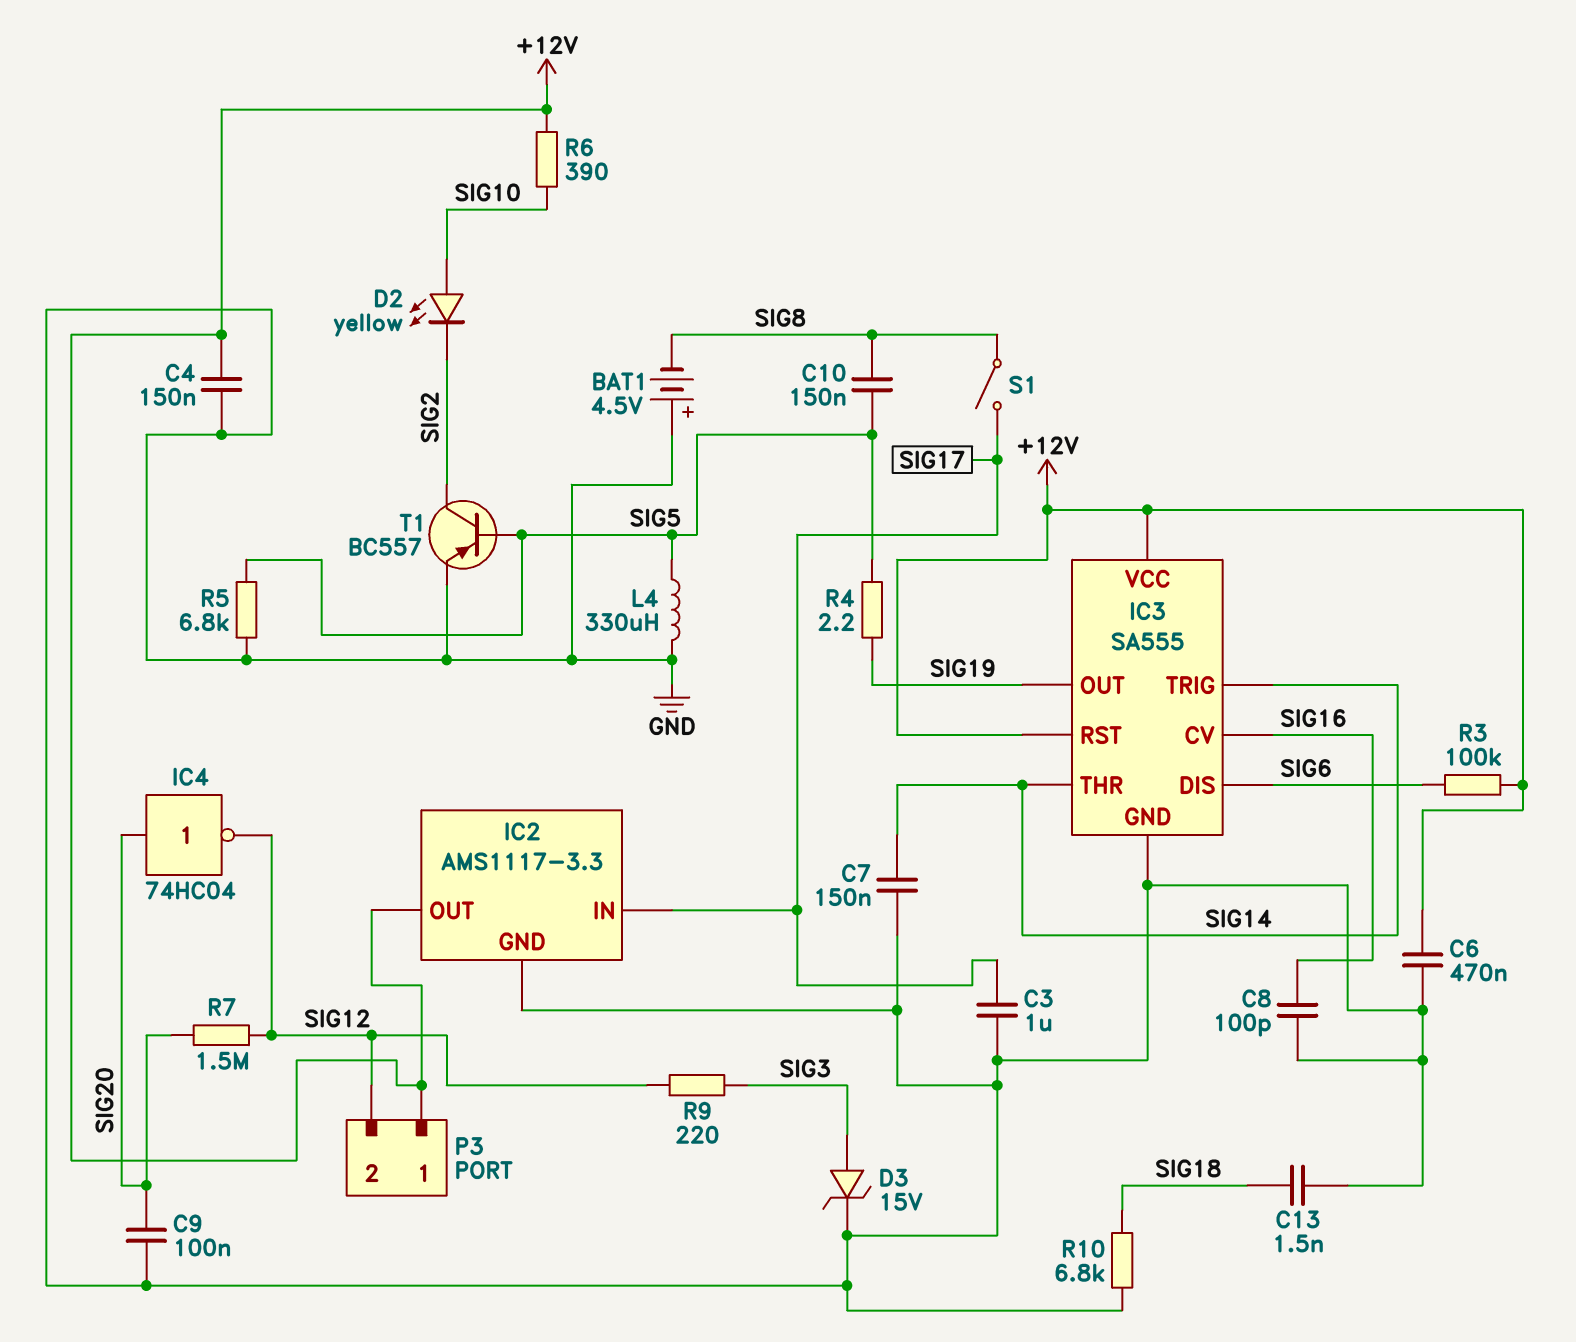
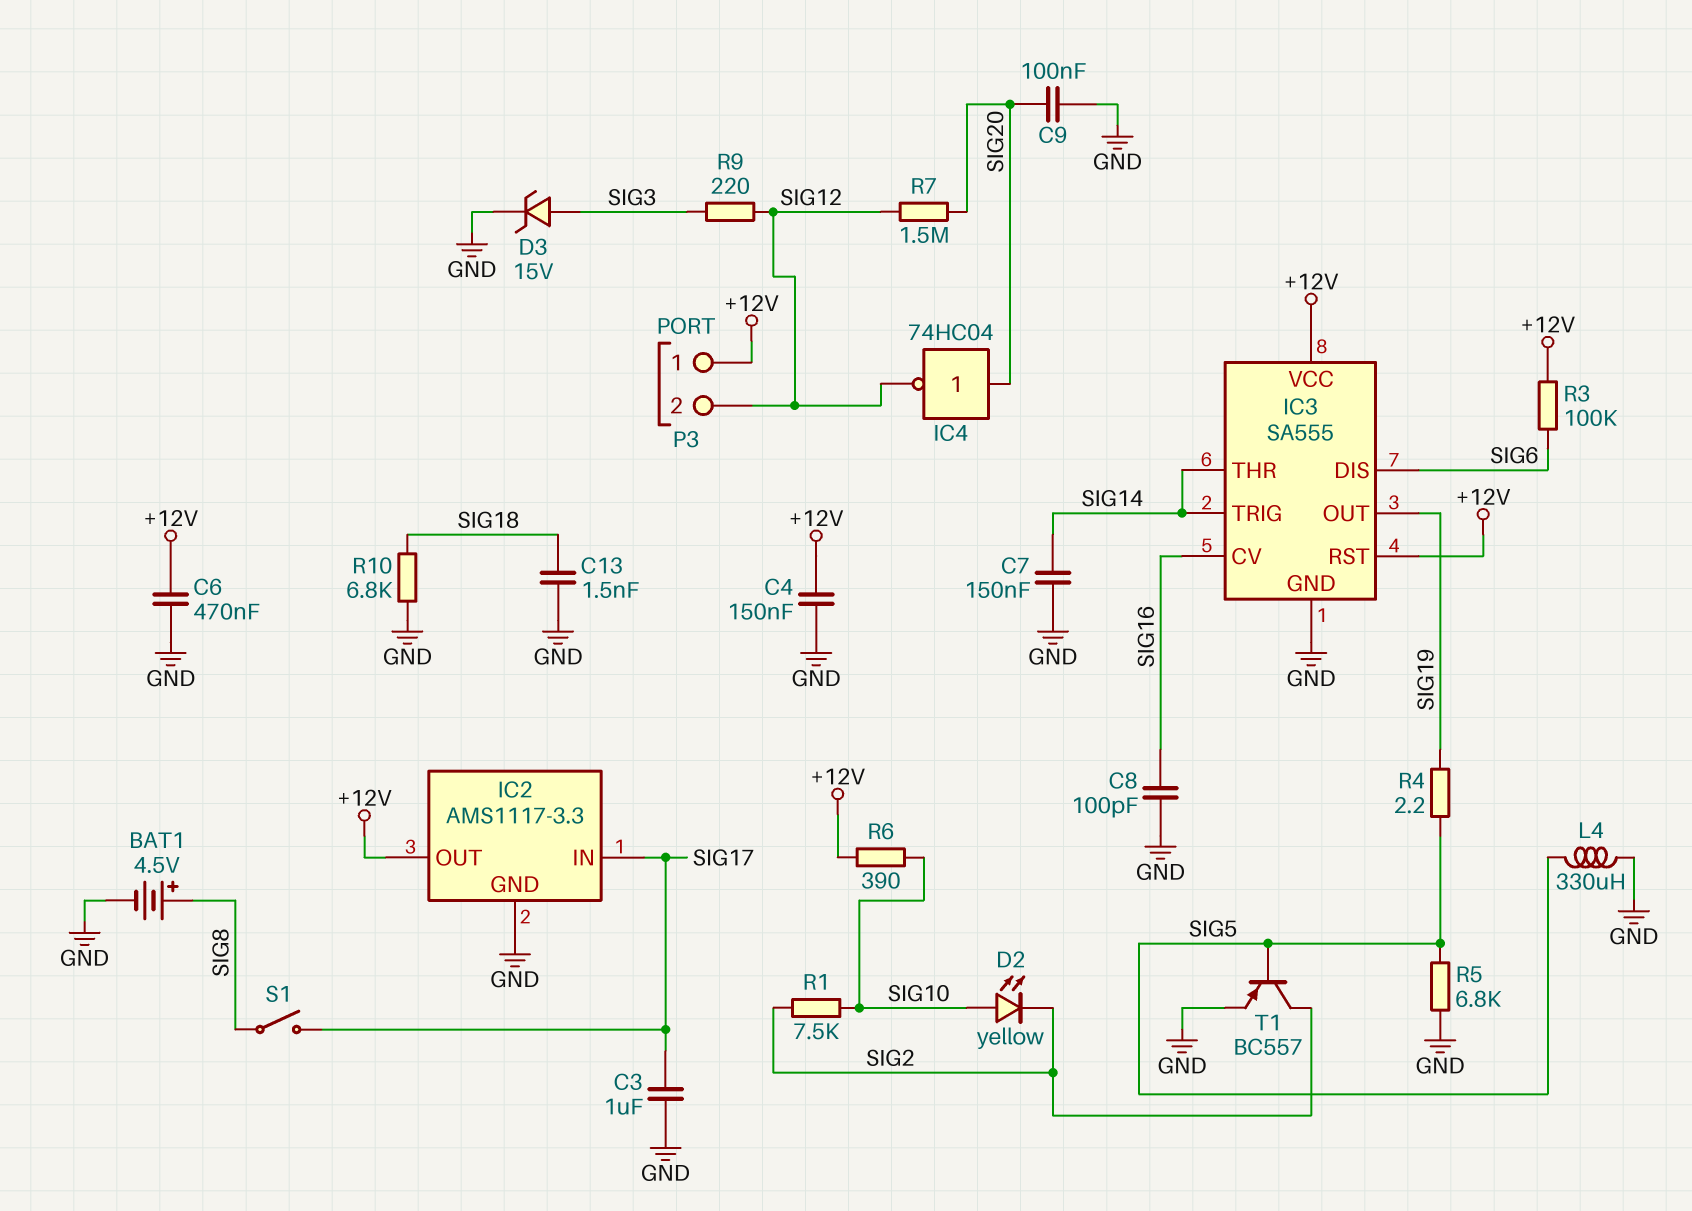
BAT1: 4.5V (plus GND, minus SIG8) -> 4.5V (plus SIG8, minus GND)
C10: 150nF (SIG5, SIG8) -> none
R1: none -> 7.5k (SIG2, SIG10)

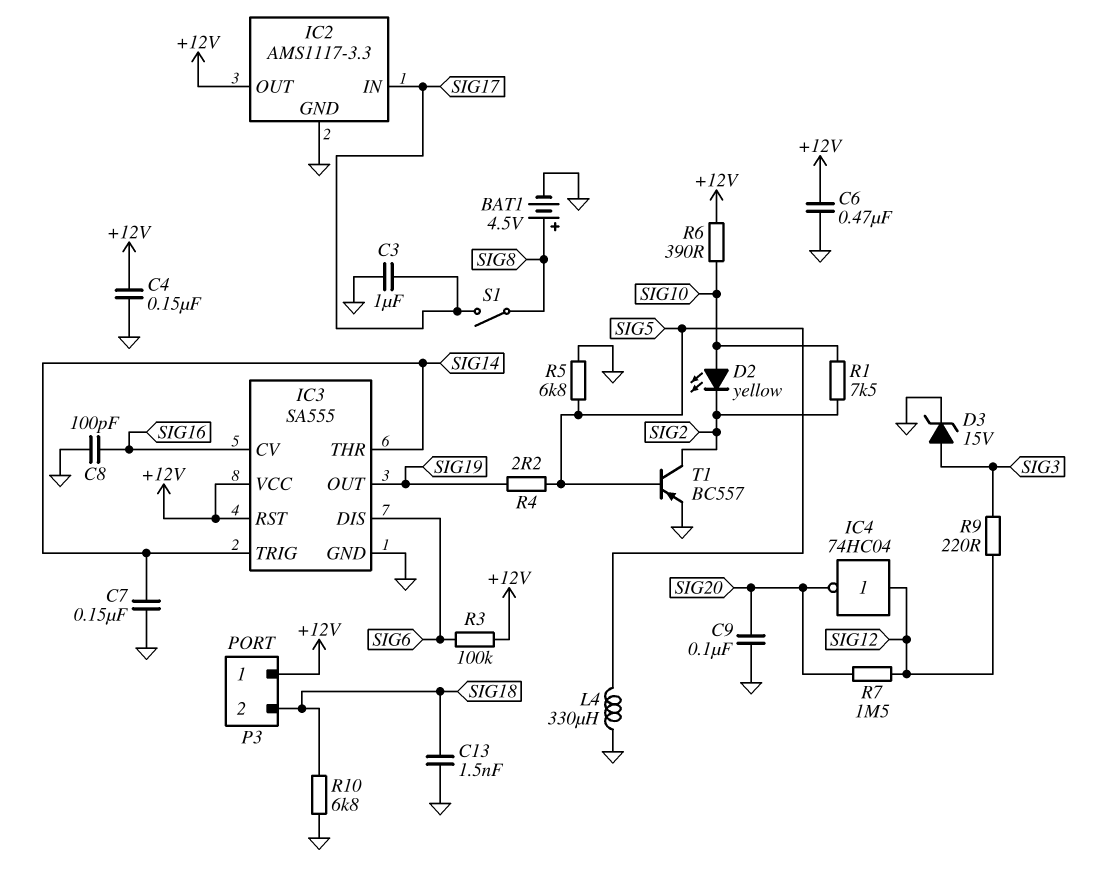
IC4: NOT 74HC04 (in SIG20, out SIG12) -> NOT 74HC04 (in SIG12, out SIG20)
P3 pin 2: SIG12 -> SIG18

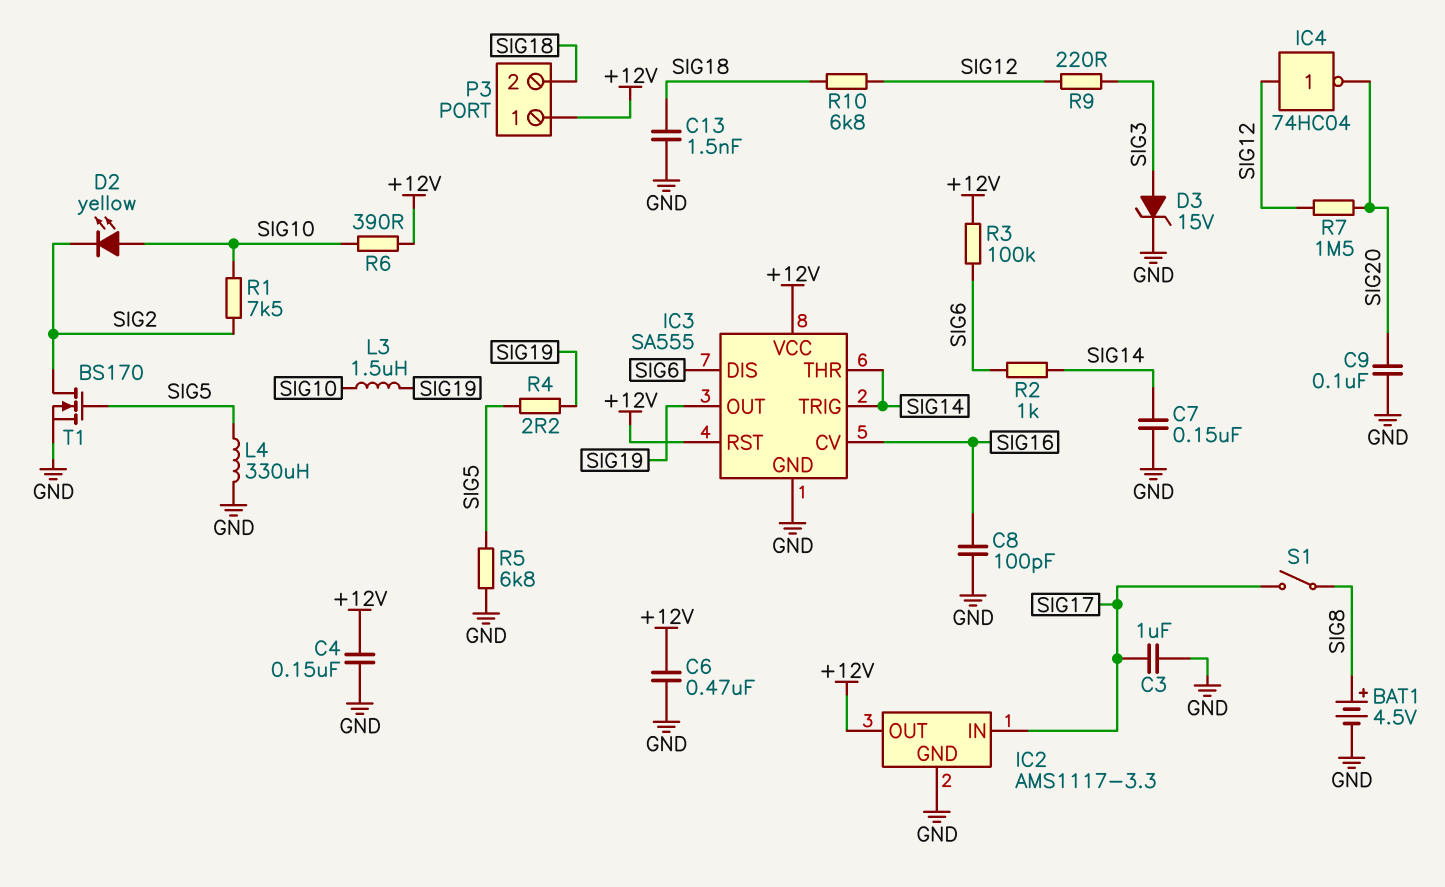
L3: none -> 1.5uH (SIG10, SIG19)
R2: none -> 1k (SIG6, SIG14)
R10: 6.8k (GND, SIG18) -> 6.8k (SIG12, SIG18)
T1: PNP BC557 (B SIG5, C SIG2, E GND) -> NMOS BS170 (G SIG5, D SIG2, S GND)

